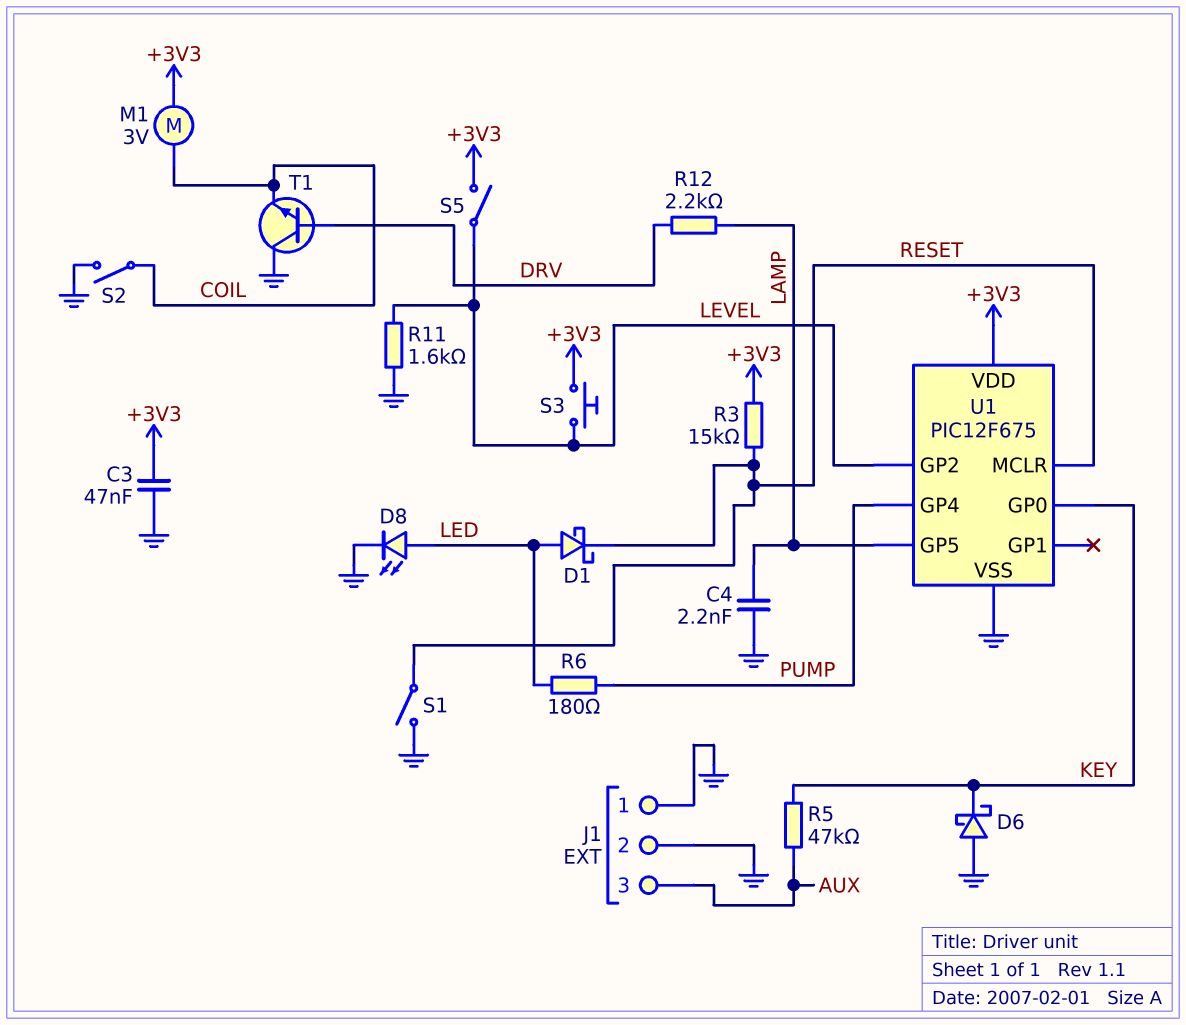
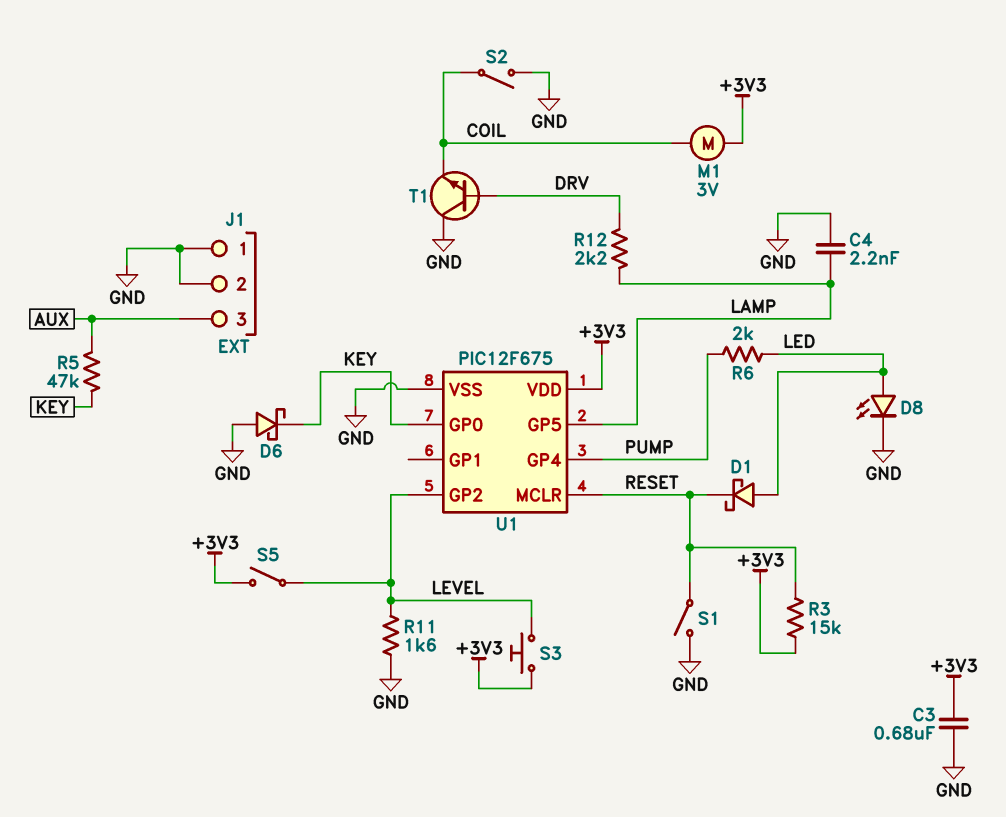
C3: 47nF (+3V3, GND) -> 680nF (+3V3, GND)
R6: 180 (LED, PUMP) -> 2k (LED, PUMP)

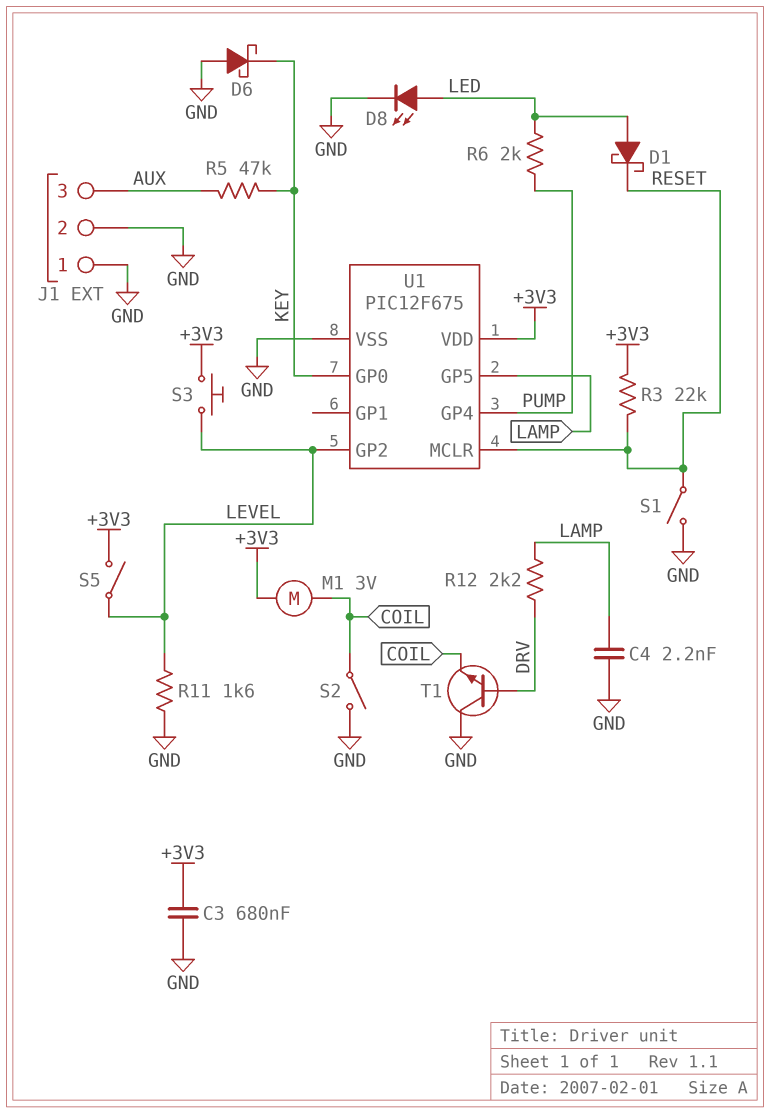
R3: 15k (+3V3, RESET) -> 22k (+3V3, RESET)

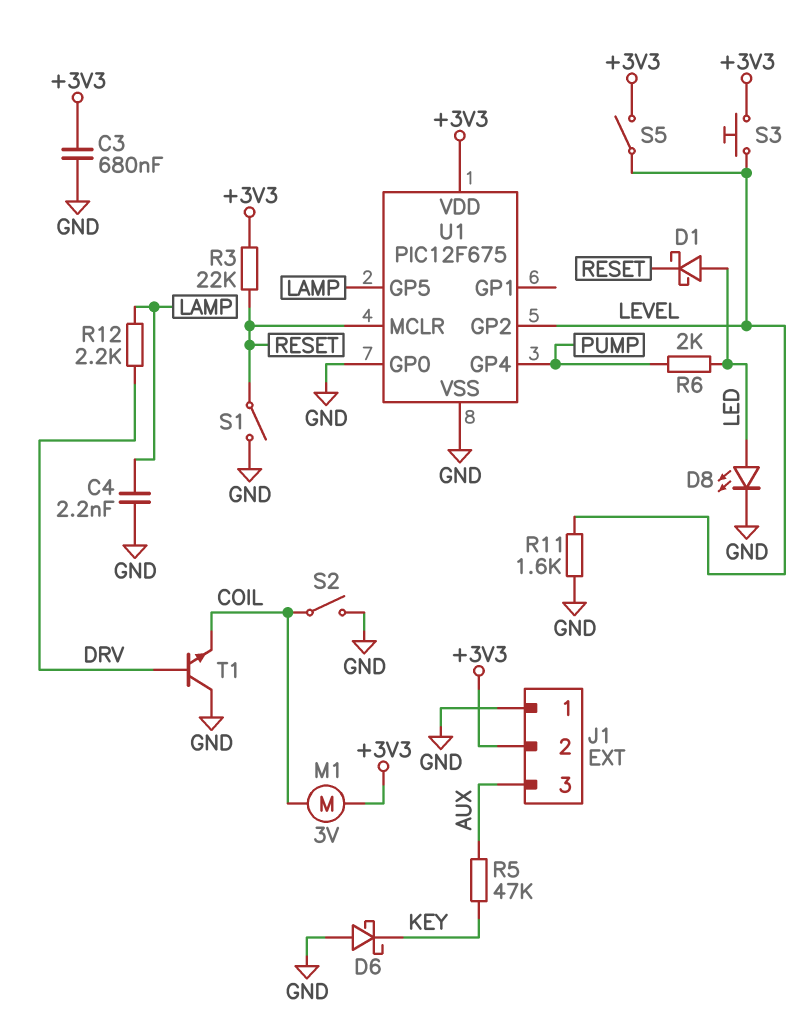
J1 pin 2: GND -> +3V3
U1 pin GP0: KEY -> GND

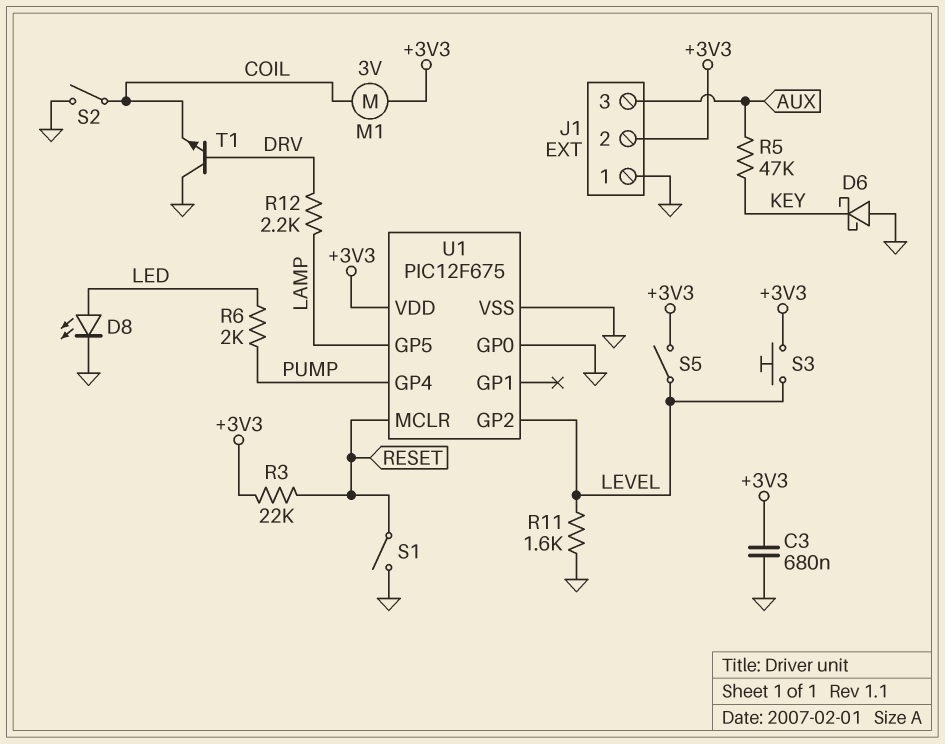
C4: 2.2nF (GND, LAMP) -> none
D1: schottky (A LED, K RESET) -> none

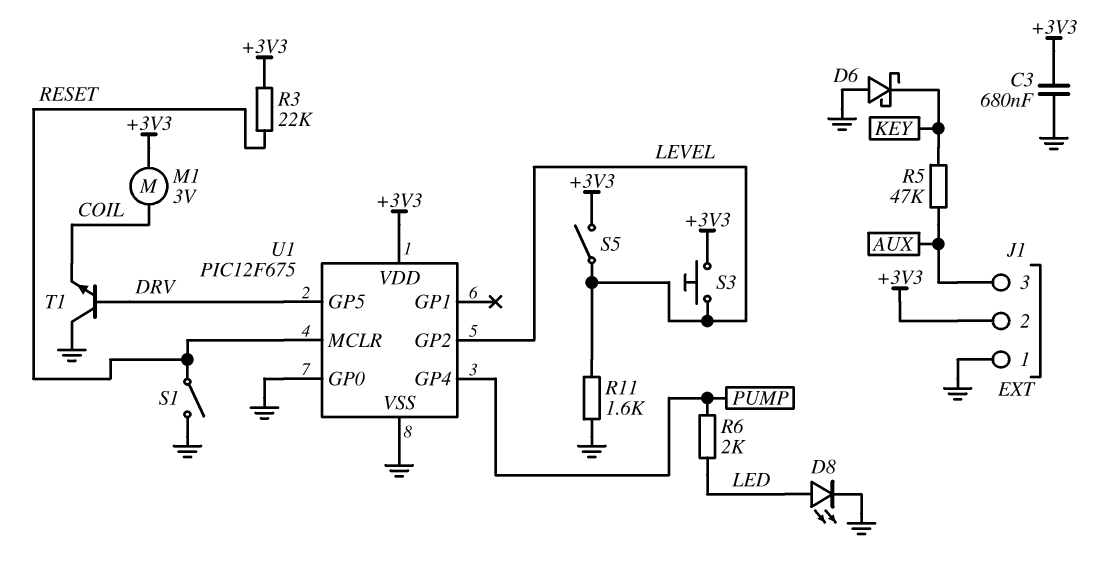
R12: 2.2k (DRV, LAMP) -> none
S2: switch (COIL, GND) -> none
U1 pin GP5: LAMP -> DRV

